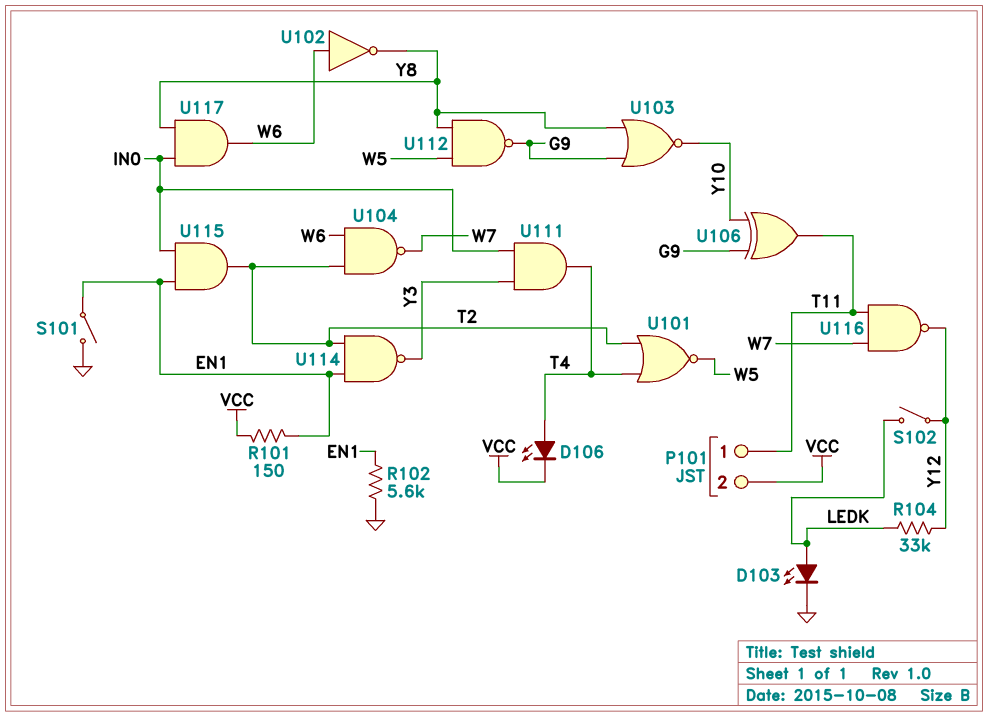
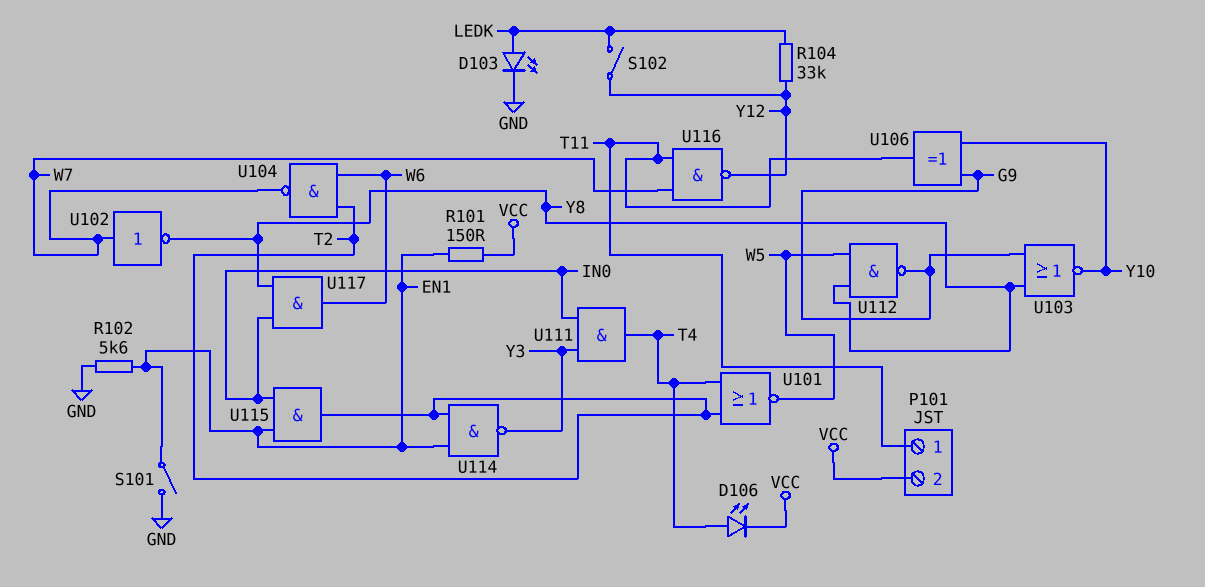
U102: NOT (in W6, out Y8) -> NOT (in W7, out Y8)

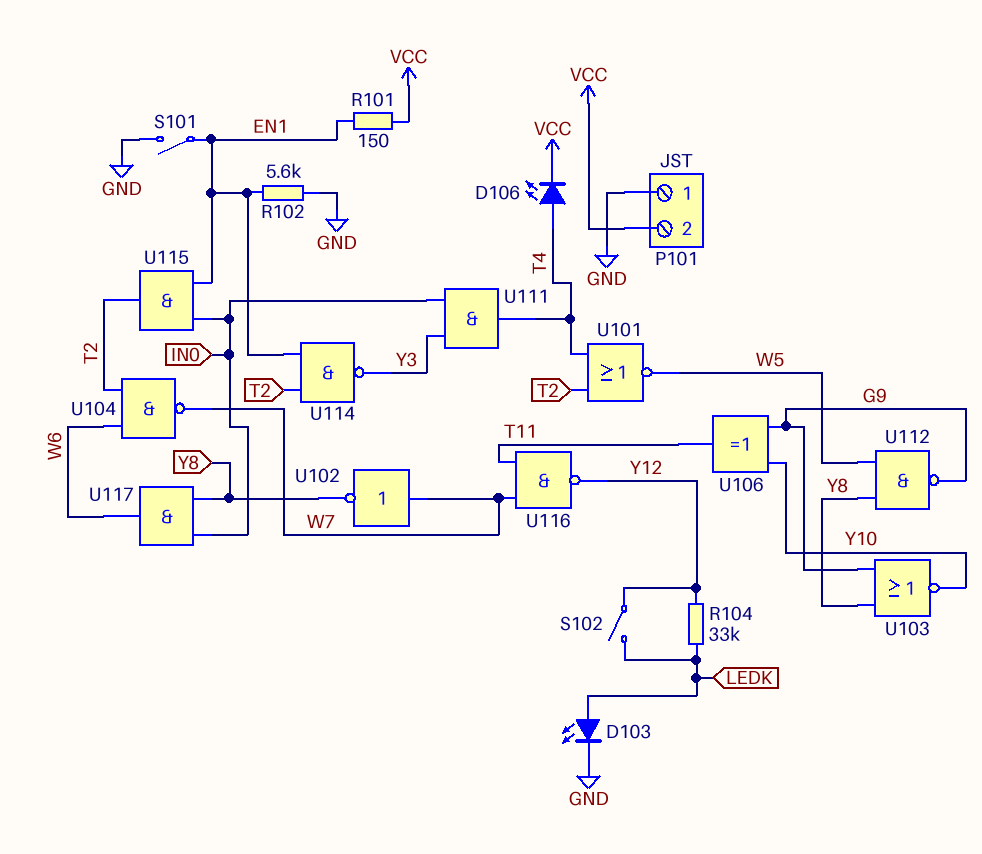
P101 pin 1: T11 -> GND

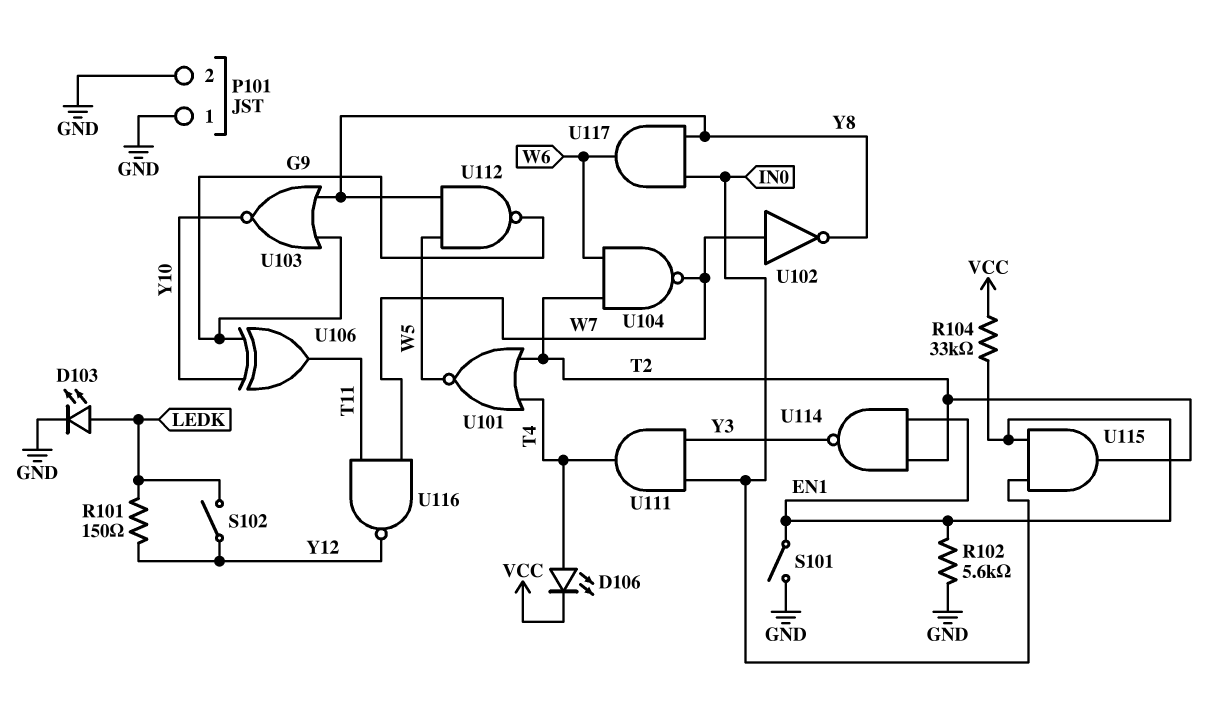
P101 pin 2: VCC -> GND
R101: 150 (EN1, VCC) -> 150 (LEDK, Y12)
R104: 33k (LEDK, Y12) -> 33k (EN1, VCC)

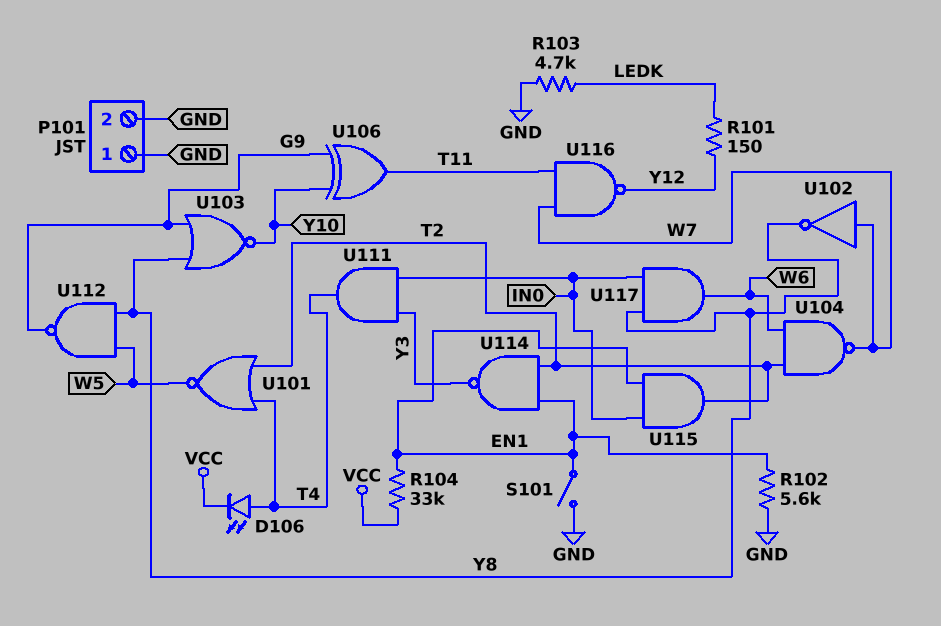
D103: LED (A LEDK, K GND) -> none
R103: none -> 4.7k (GND, LEDK)
S102: switch (LEDK, Y12) -> none

